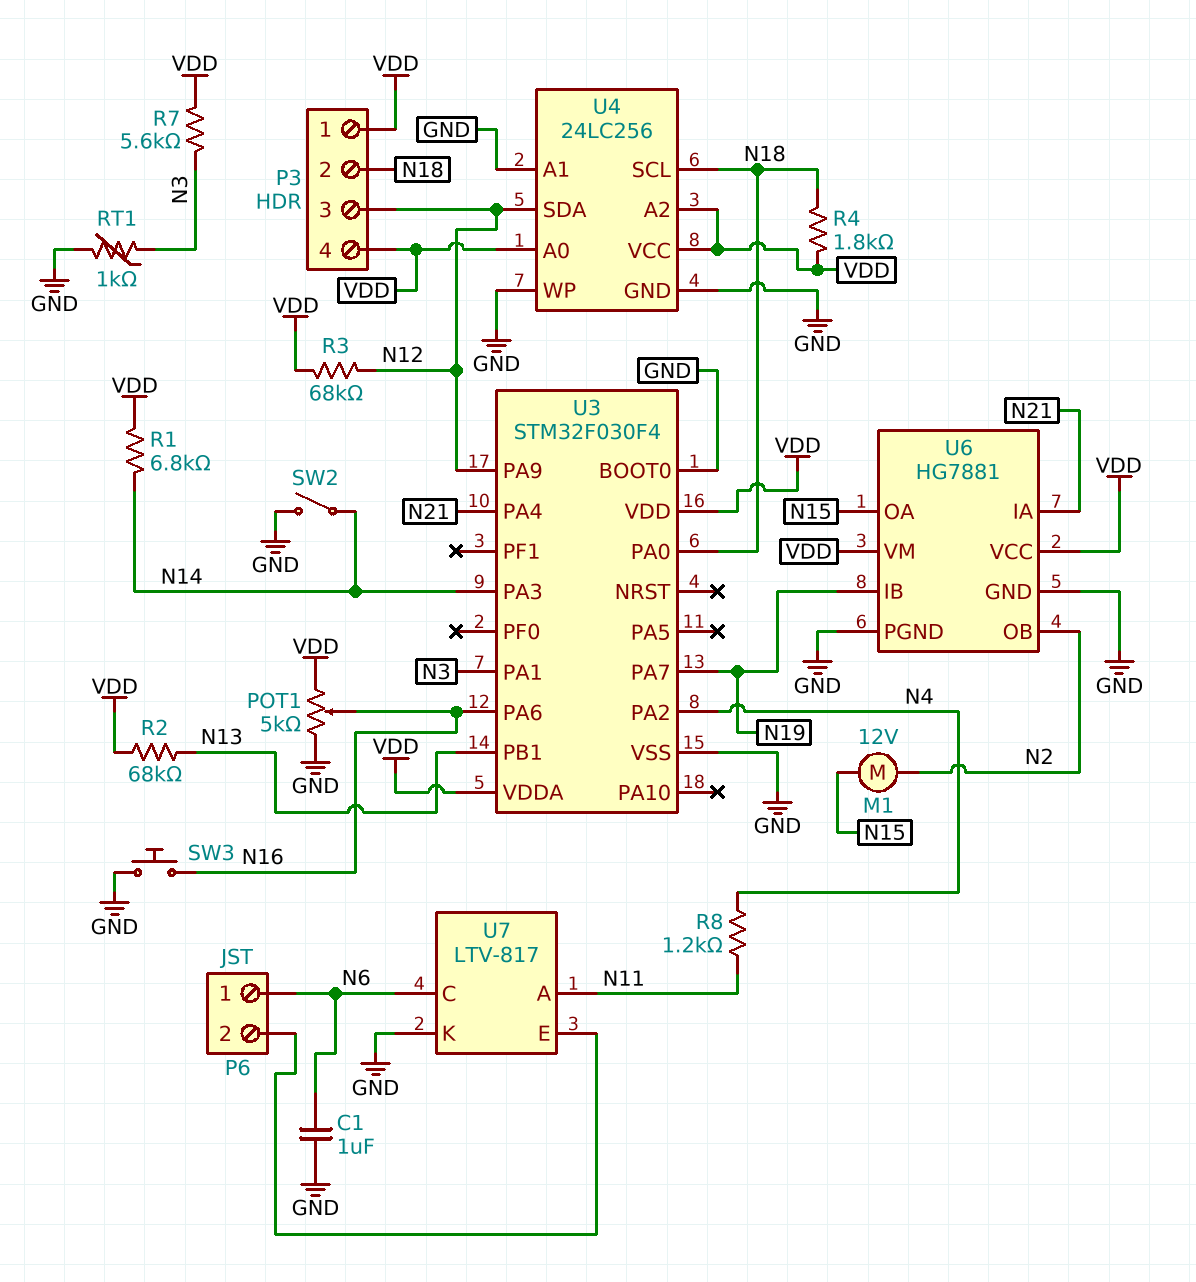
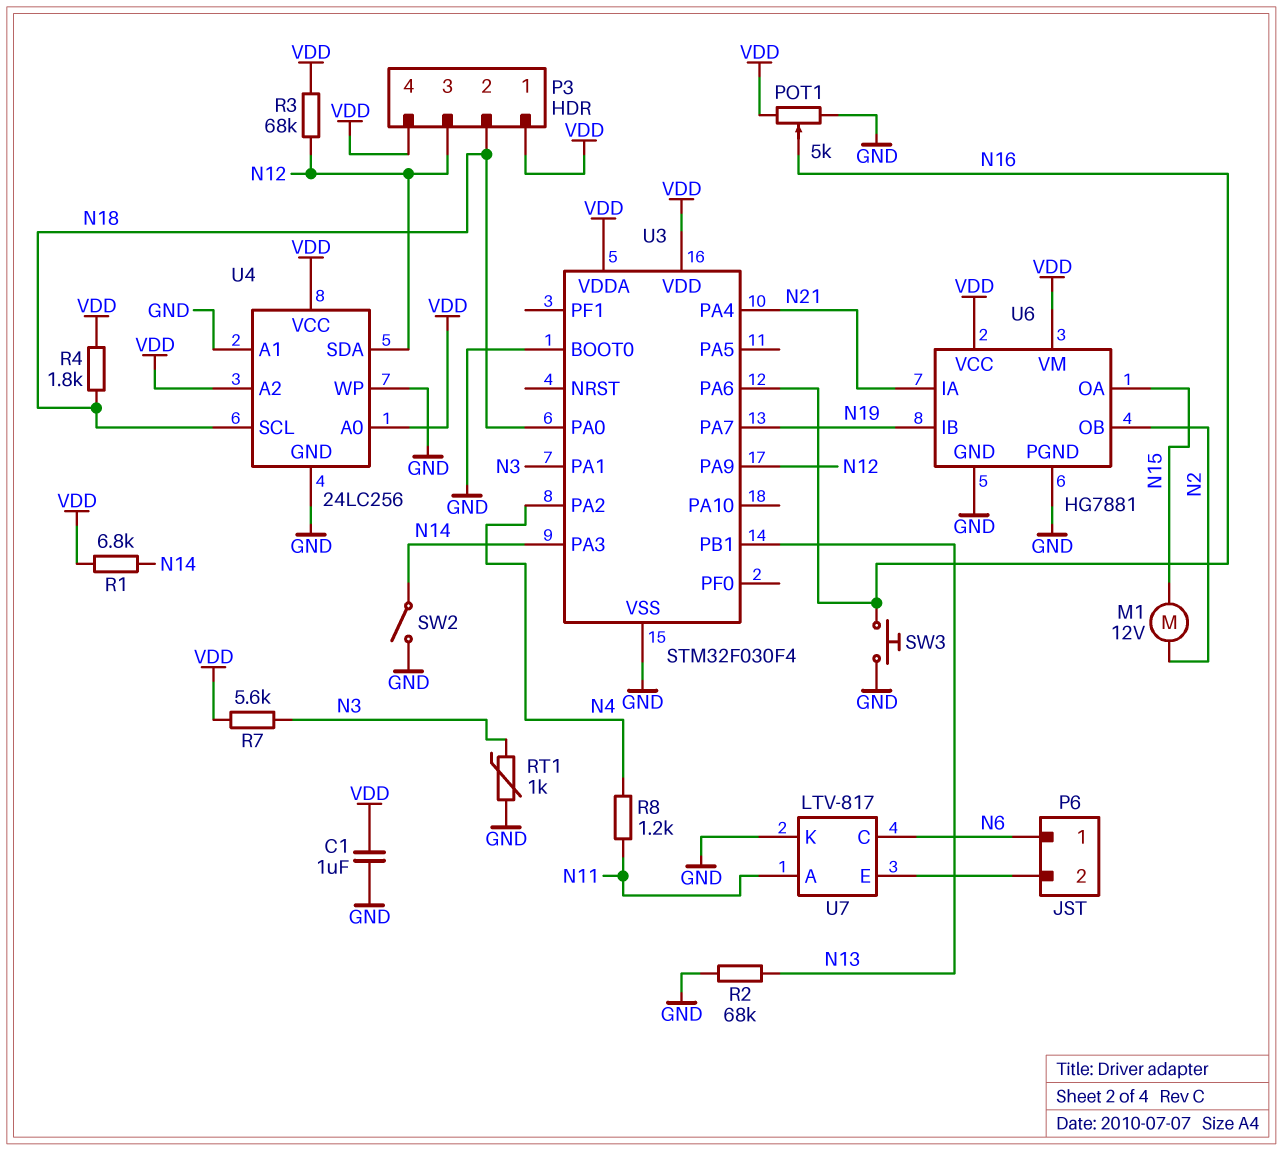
C1: 1uF (GND, N6) -> 1uF (GND, VDD)
R2: 68k (N13, VDD) -> 68k (GND, N13)

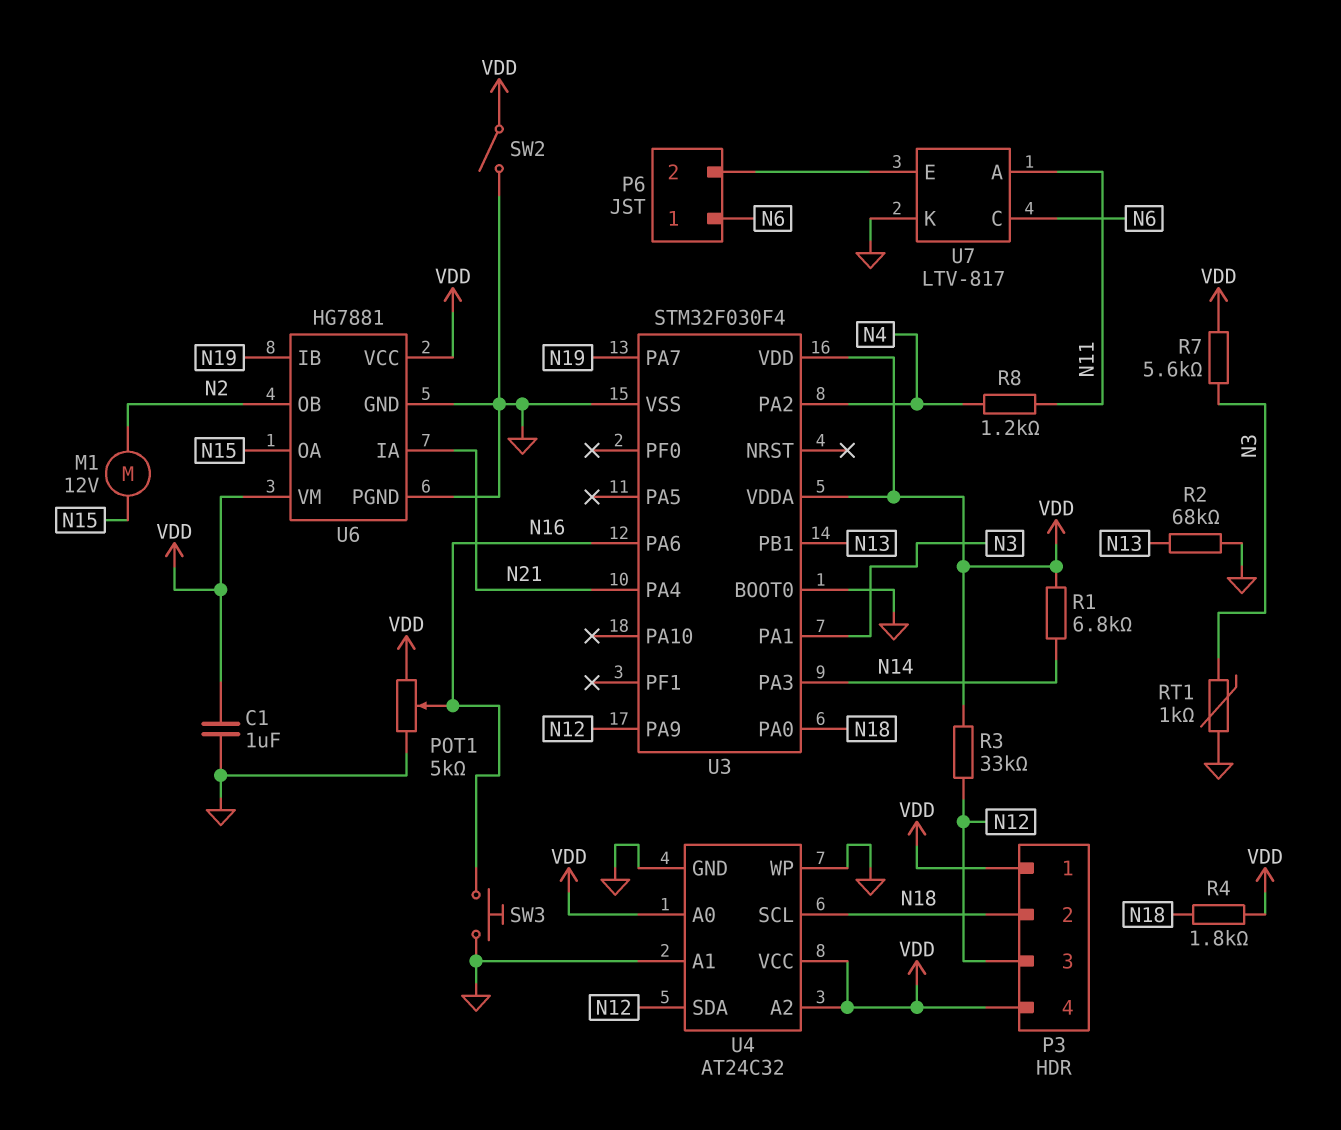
R3: 68k (N12, VDD) -> 33k (N12, VDD)
SW2: switch (GND, N14) -> switch (GND, VDD)
U4: 24LC256 -> AT24C32

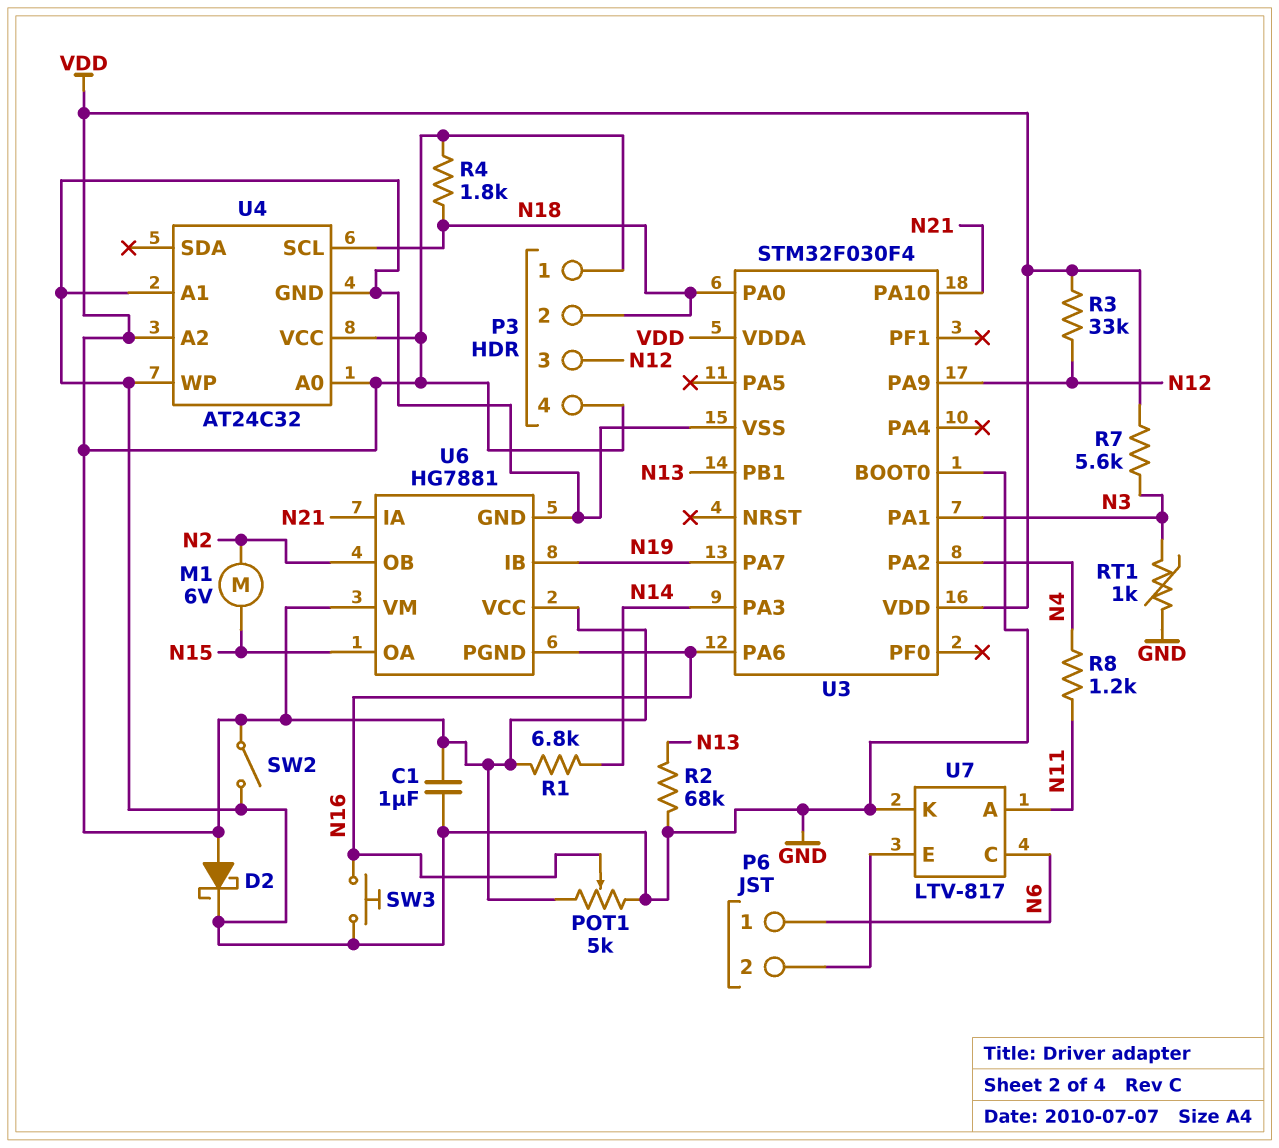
D2: none -> schottky (A VDD, K GND)
M1: motor 12V (N2, N15) -> motor 6V (N2, N15)
U3 pin PA4: N21 -> none
U3 pin PA10: none -> N21
U4 pin SDA: N12 -> none
U6 pin PGND: GND -> N16

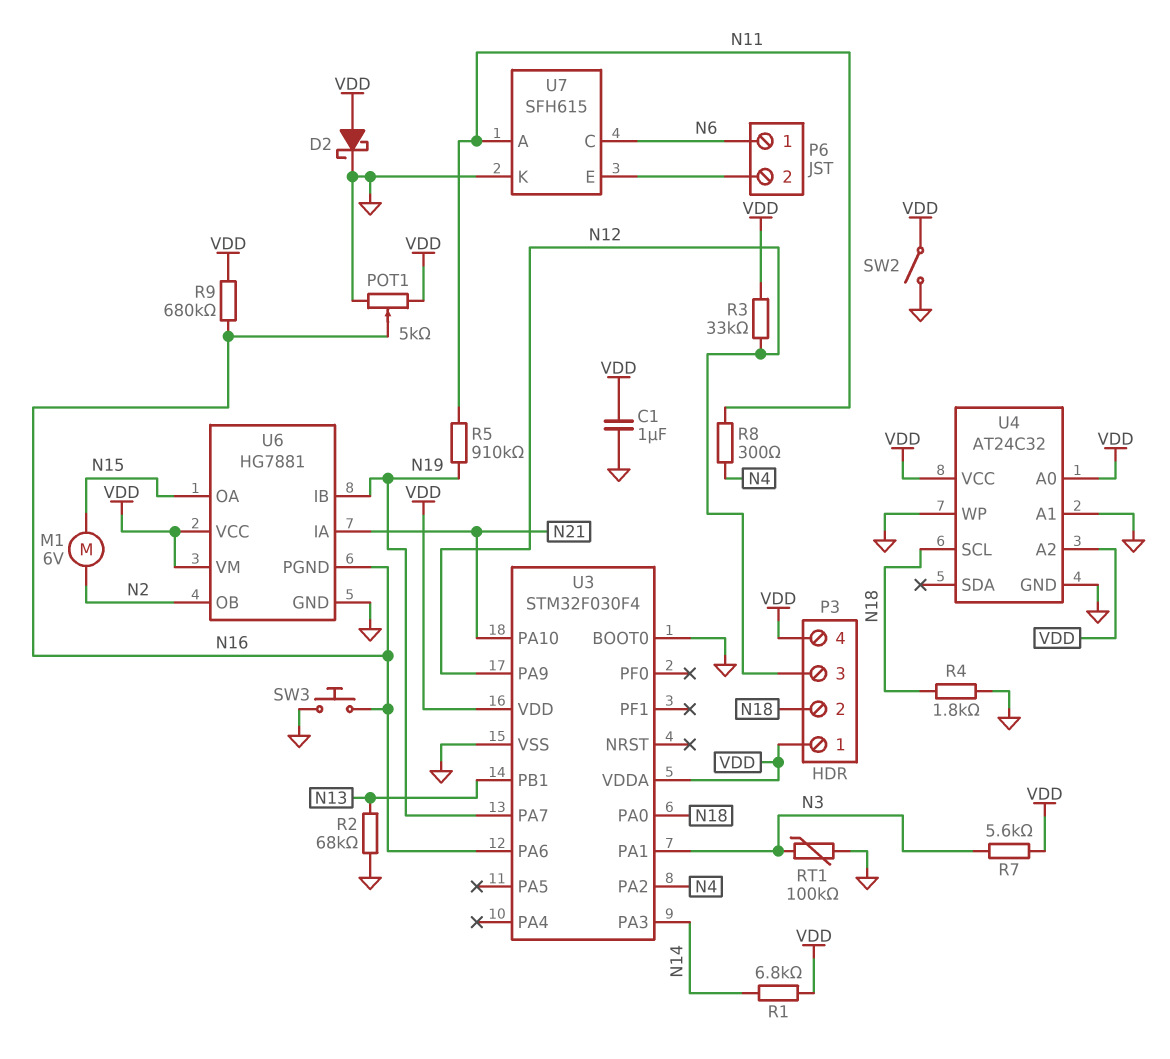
R4: 1.8k (N18, VDD) -> 1.8k (GND, N18)
R5: none -> 910k (N11, N19)
R8: 1.2k (N4, N11) -> 300 (N4, N11)
R9: none -> 680k (N16, VDD)
RT1: 1k (GND, N3) -> 100k (GND, N3)
U7: LTV-817 -> SFH615

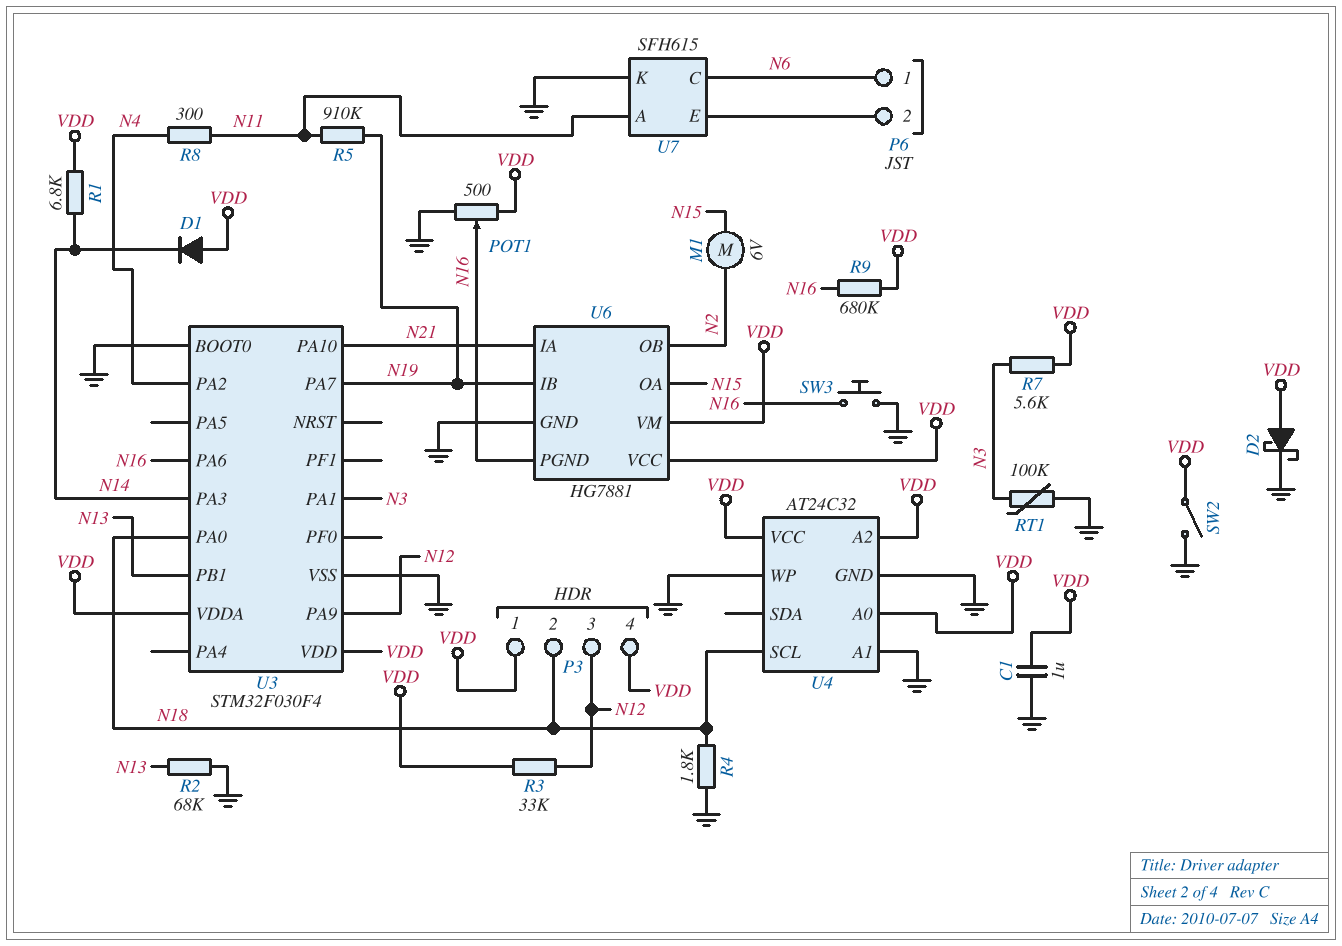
D1: none -> diode (A VDD, K N14)
POT1: 5k (GND, VDD, wiper N16) -> 500 (GND, VDD, wiper N16)

